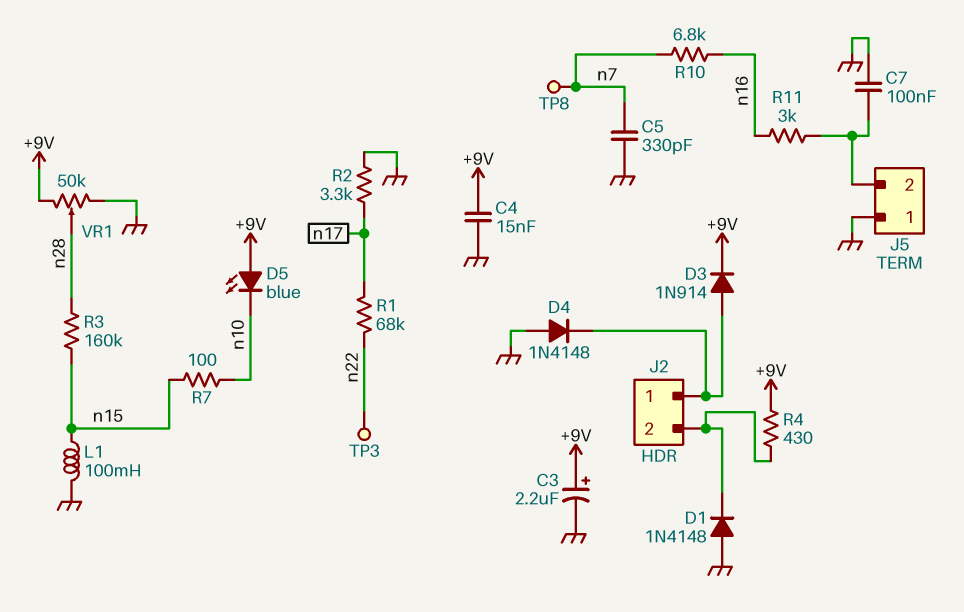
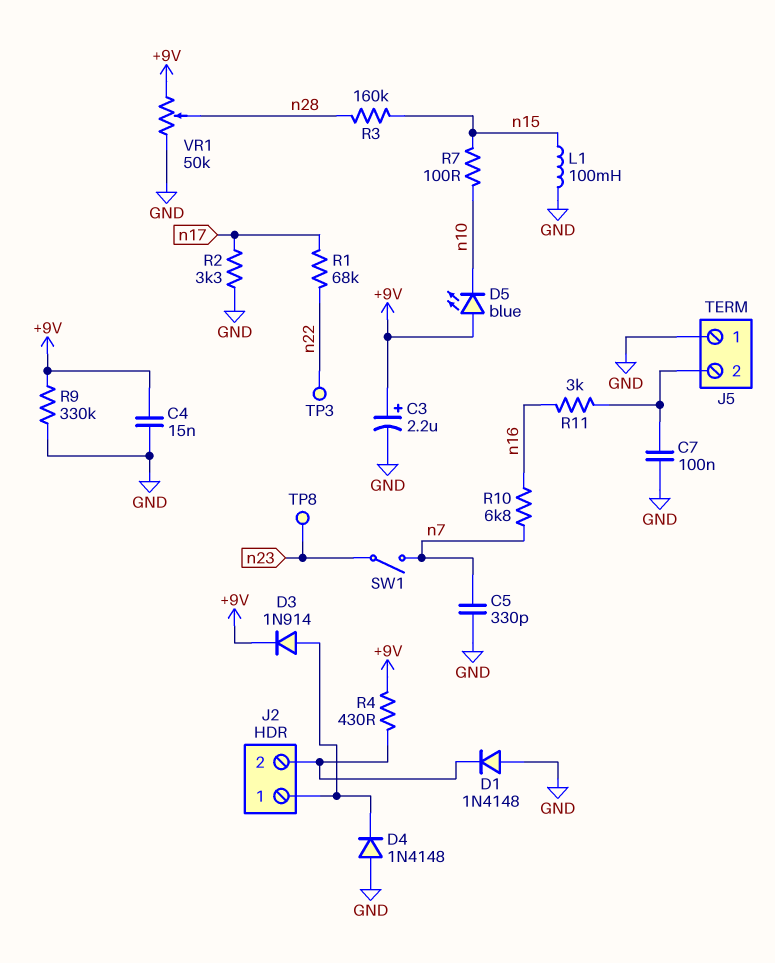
R9: none -> 330k (+9V, GND)
SW1: none -> switch (n7, n23)
TP8: test point (n7) -> test point (n23)

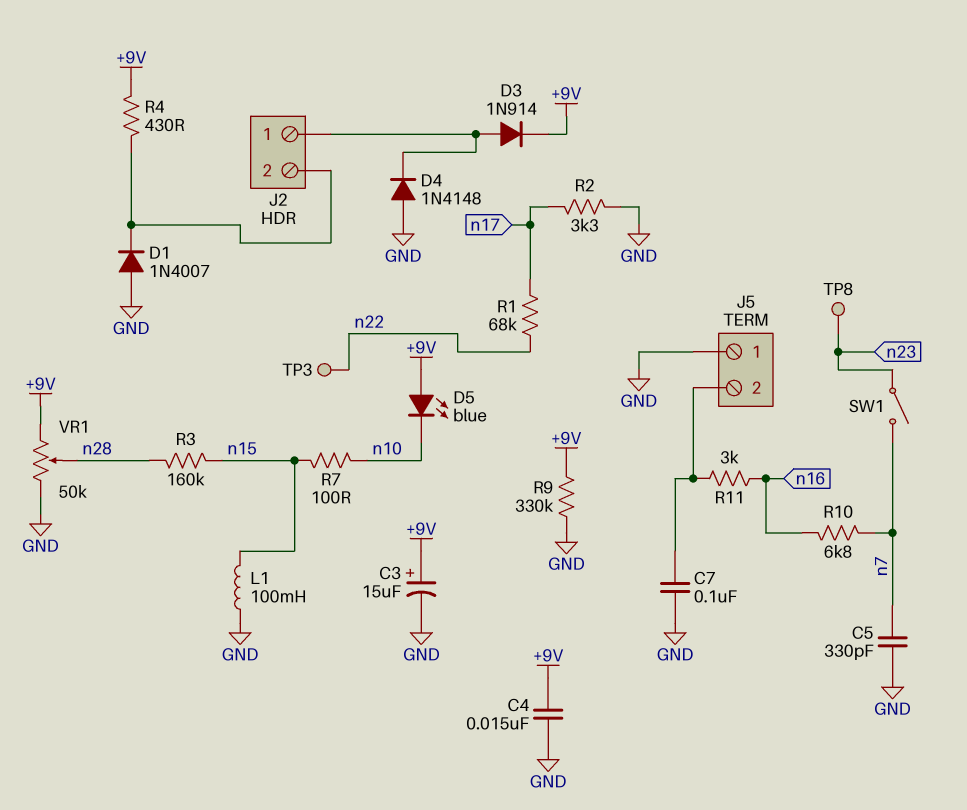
C3: 2.2uF (plus +9V, minus GND) -> 15uF (plus +9V, minus GND)
D1: diode 1N4148 (A GND, K J2/2) -> diode 1N4007 (A GND, K J2/2)

